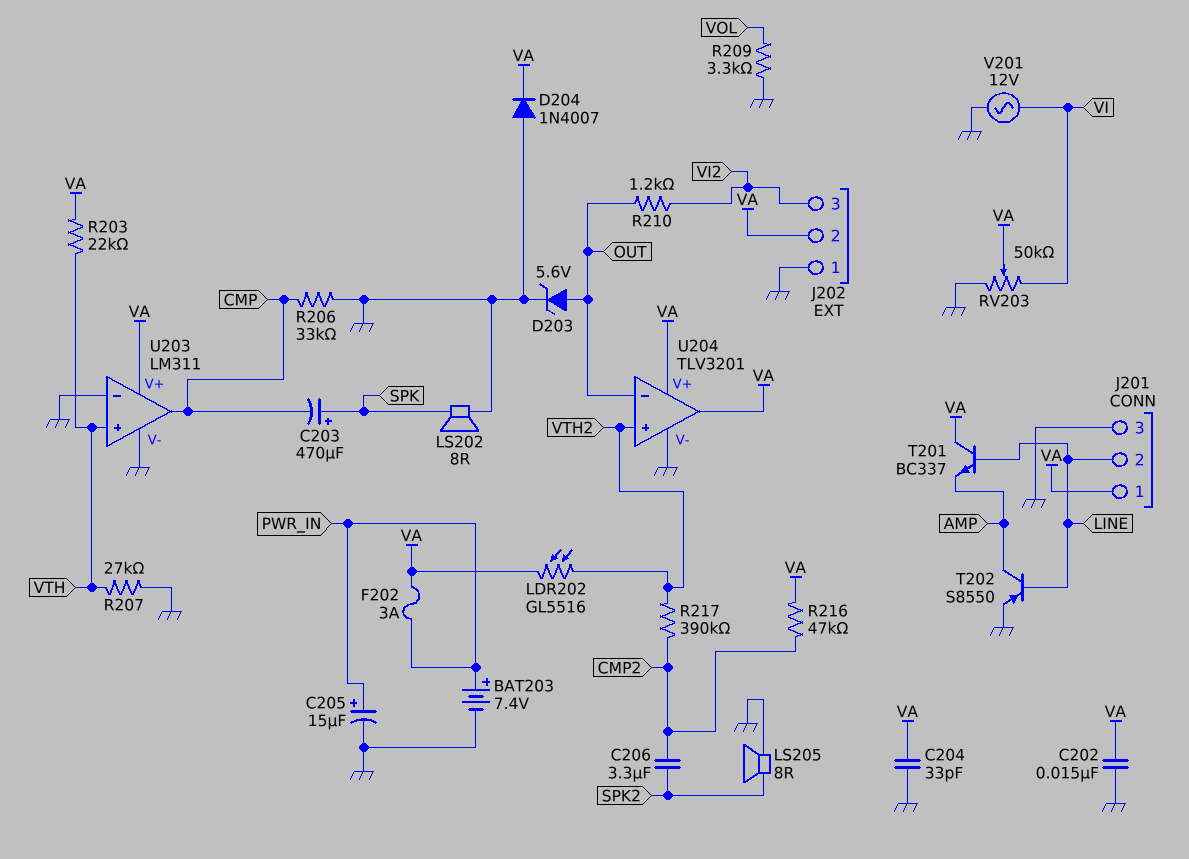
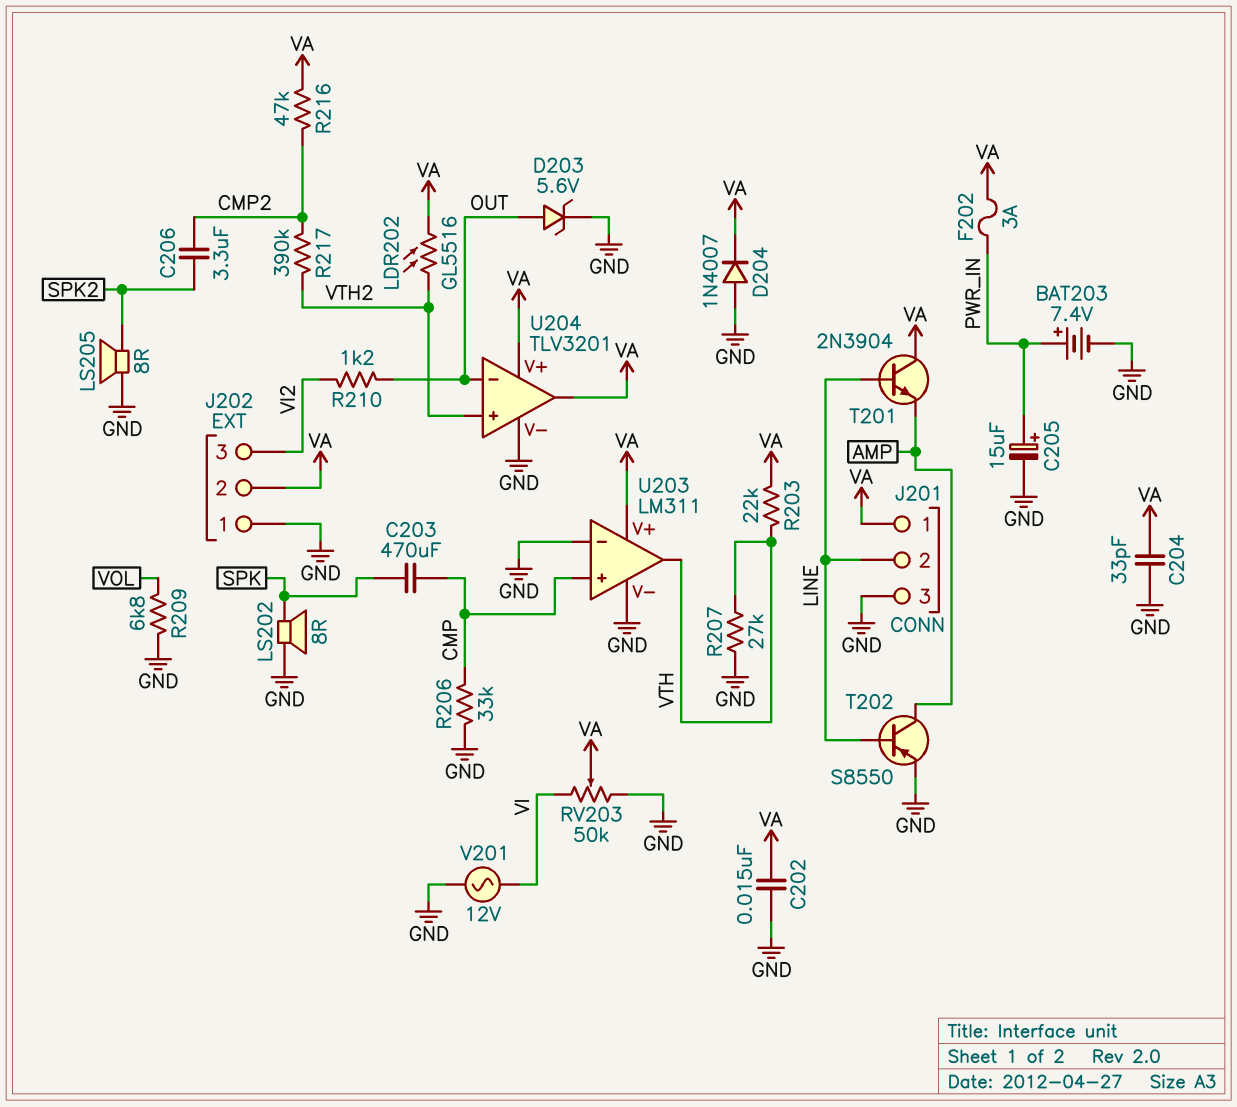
C203: 470uF (plus SPK, minus CMP) -> 470uF (CMP, SPK)
R209: 3.3k (GND, VOL) -> 6.8k (GND, VOL)
T201: NPN BC337 (B LINE, C VA, E AMP) -> NPN 2N3904 (B LINE, C VA, E AMP)
U203 pin in+: VTH -> CMP
U203 pin out: CMP -> VTH

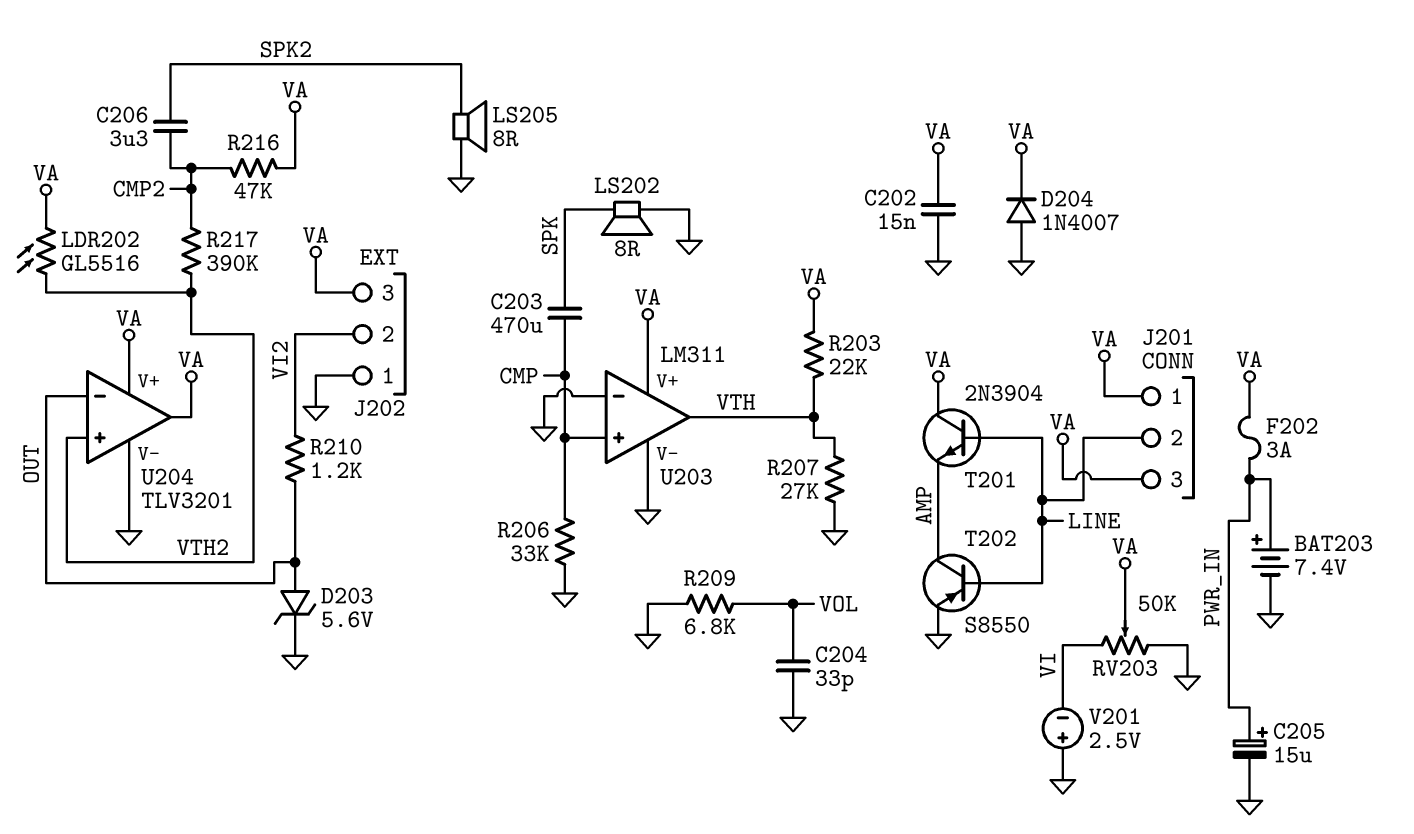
C204: 33pF (GND, VA) -> 33pF (GND, VOL)
J201 pin 3: GND -> VA
J202 pin 2: VA -> VI2
J202 pin 3: VI2 -> VA
V201: AC 12V (GND, VI) -> 2.5V (plus GND, minus VI)

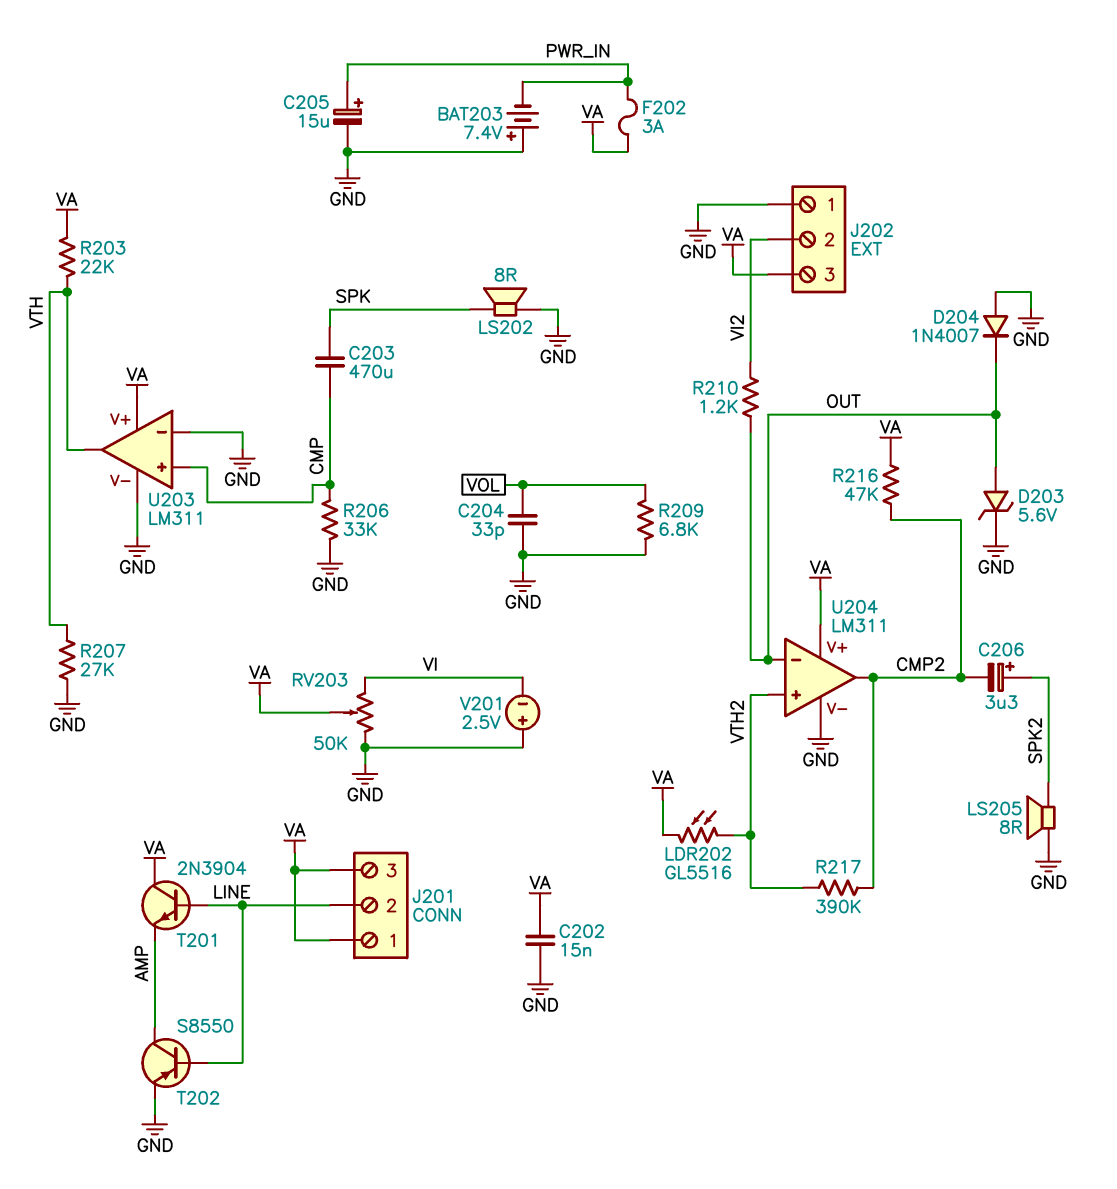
BAT203: 7.4V (plus PWR_IN, minus GND) -> 7.4V (plus GND, minus PWR_IN)
C206: 3.3uF (CMP2, SPK2) -> 3.3uF (plus SPK2, minus CMP2)
D204: diode 1N4007 (A GND, K VA) -> diode 1N4007 (A GND, K OUT)
U204: TLV3201 -> LM311
U204 pin out: VA -> CMP2

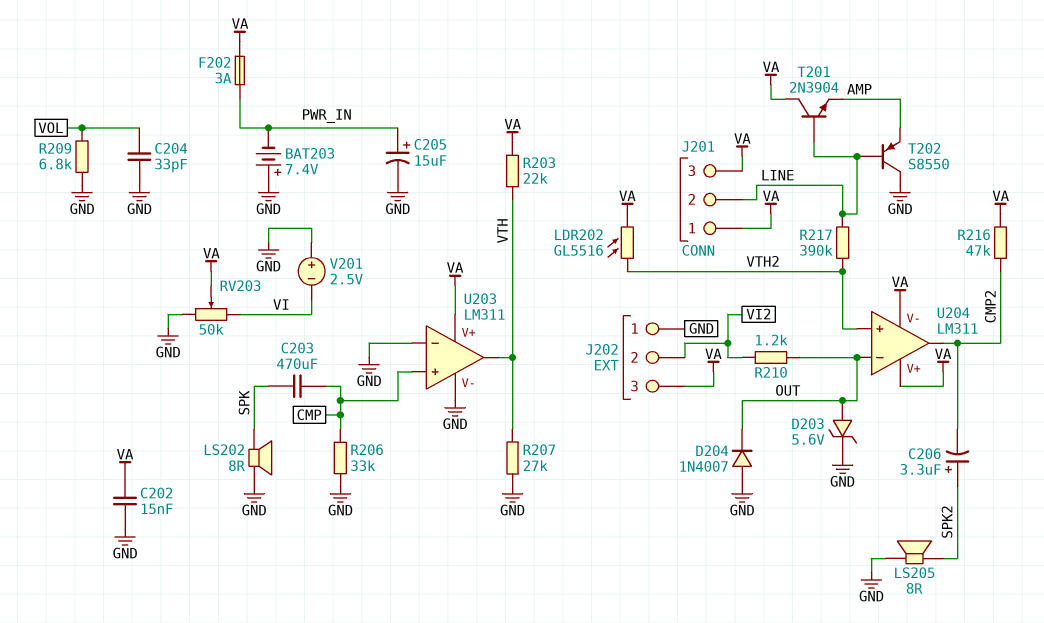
R217: 390k (CMP2, VTH2) -> 390k (LINE, VTH2)
T202: PNP S8550 (B LINE, C AMP, E GND) -> PNP S8550 (B LINE, C GND, E AMP)
U204 pin V-: GND -> VA

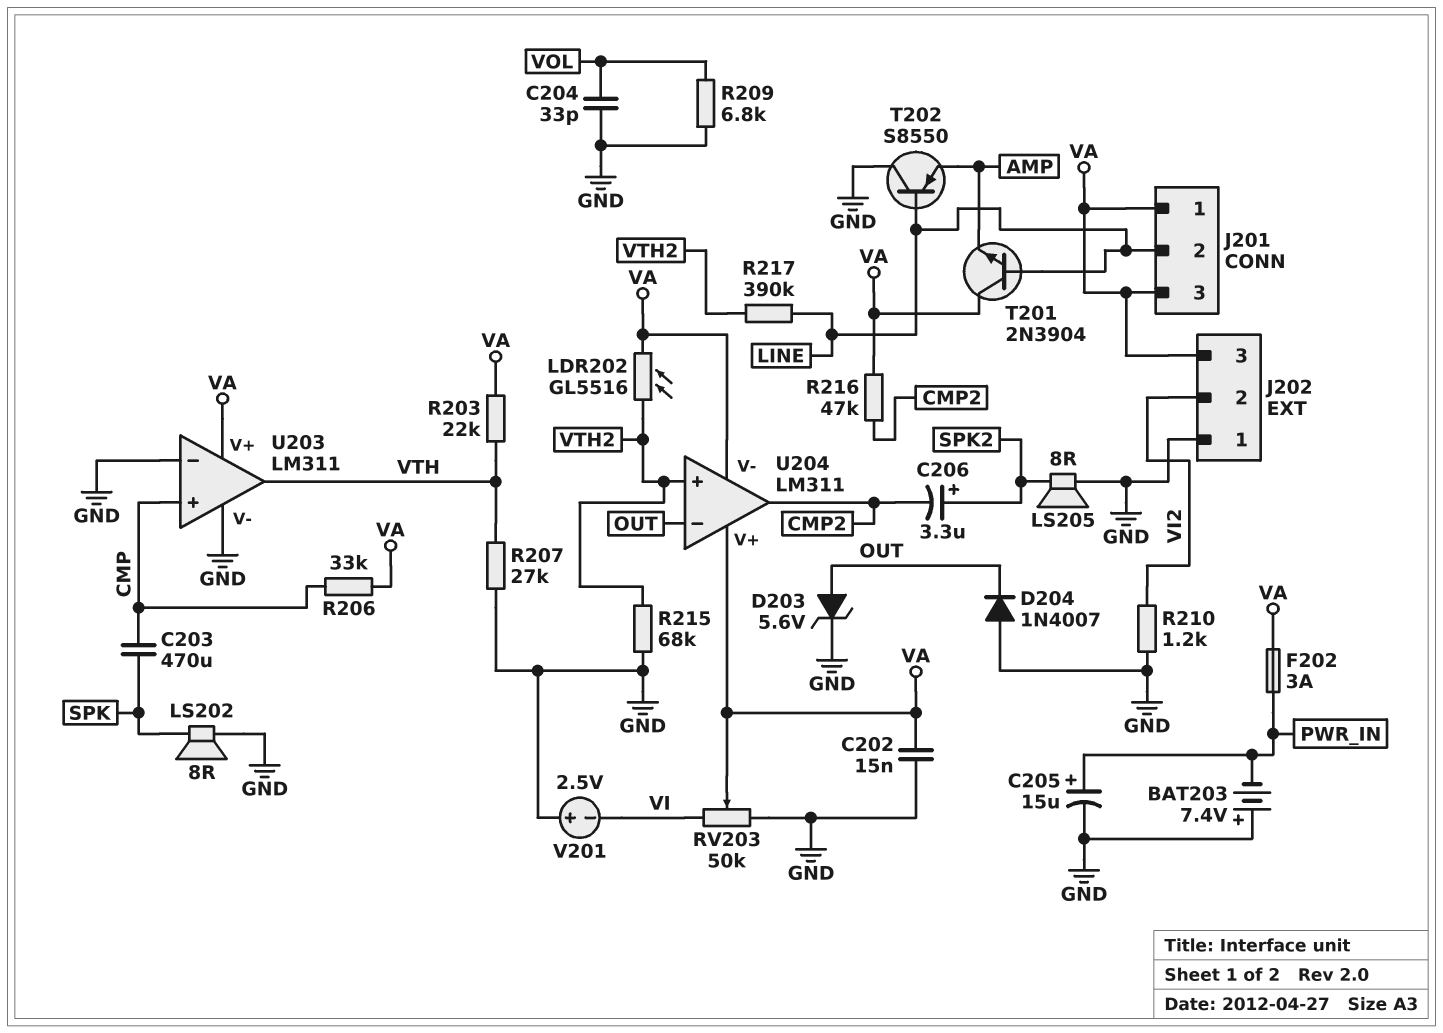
R206: 33k (CMP, GND) -> 33k (CMP, VA)
R210: 1.2k (OUT, VI2) -> 1.2k (GND, VI2)
R215: none -> 68k (GND, VTH2)

